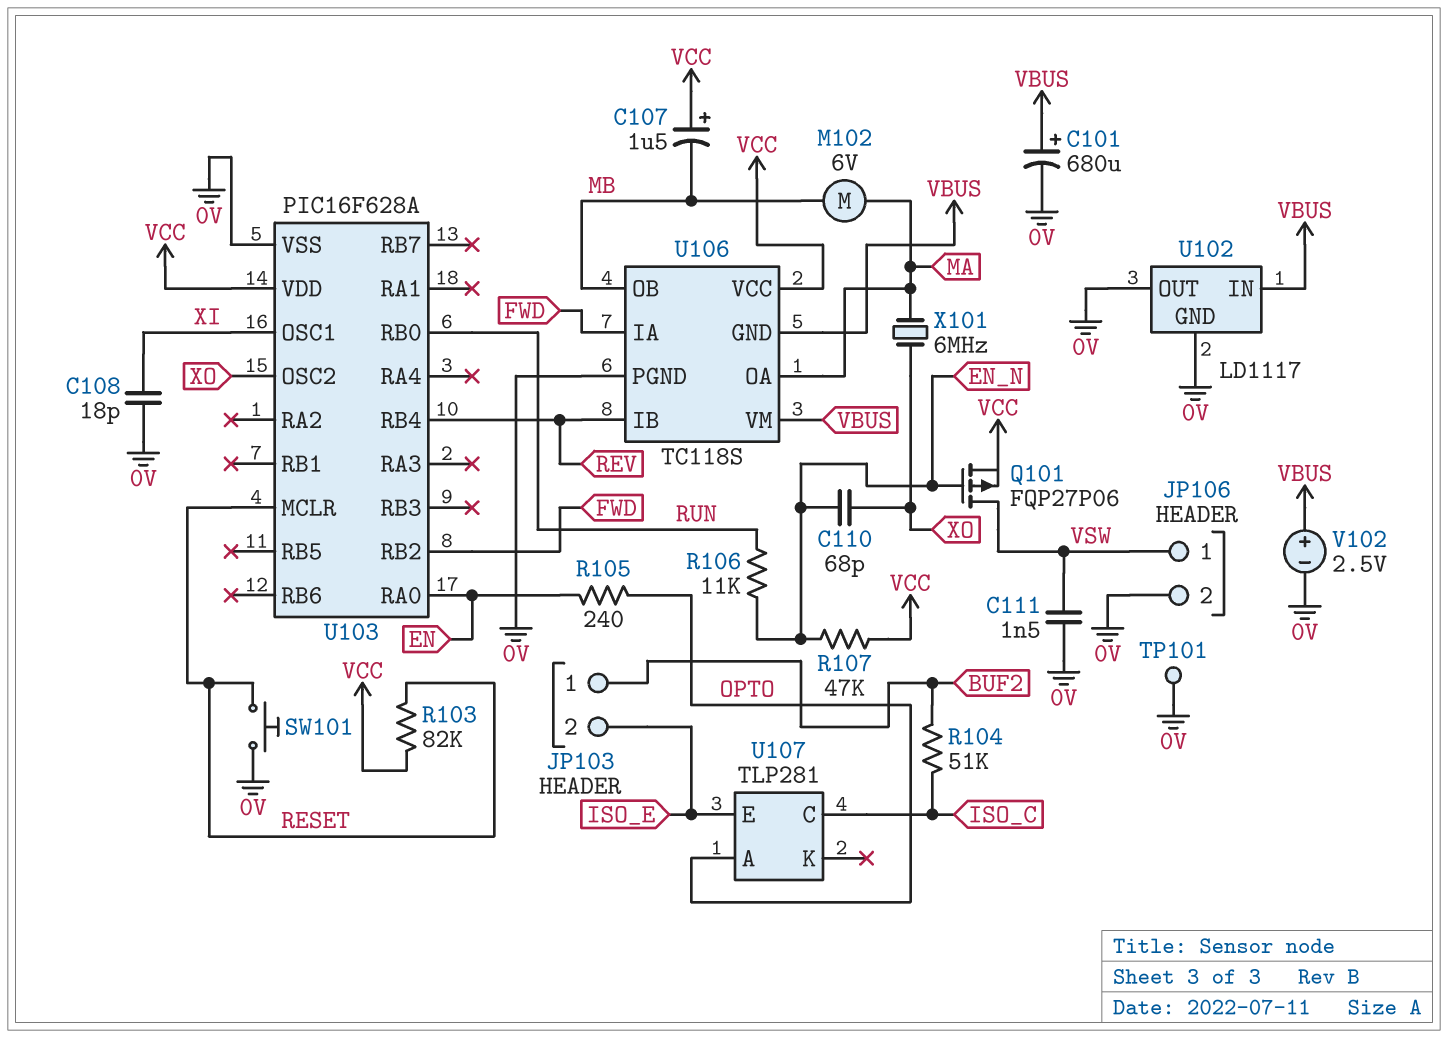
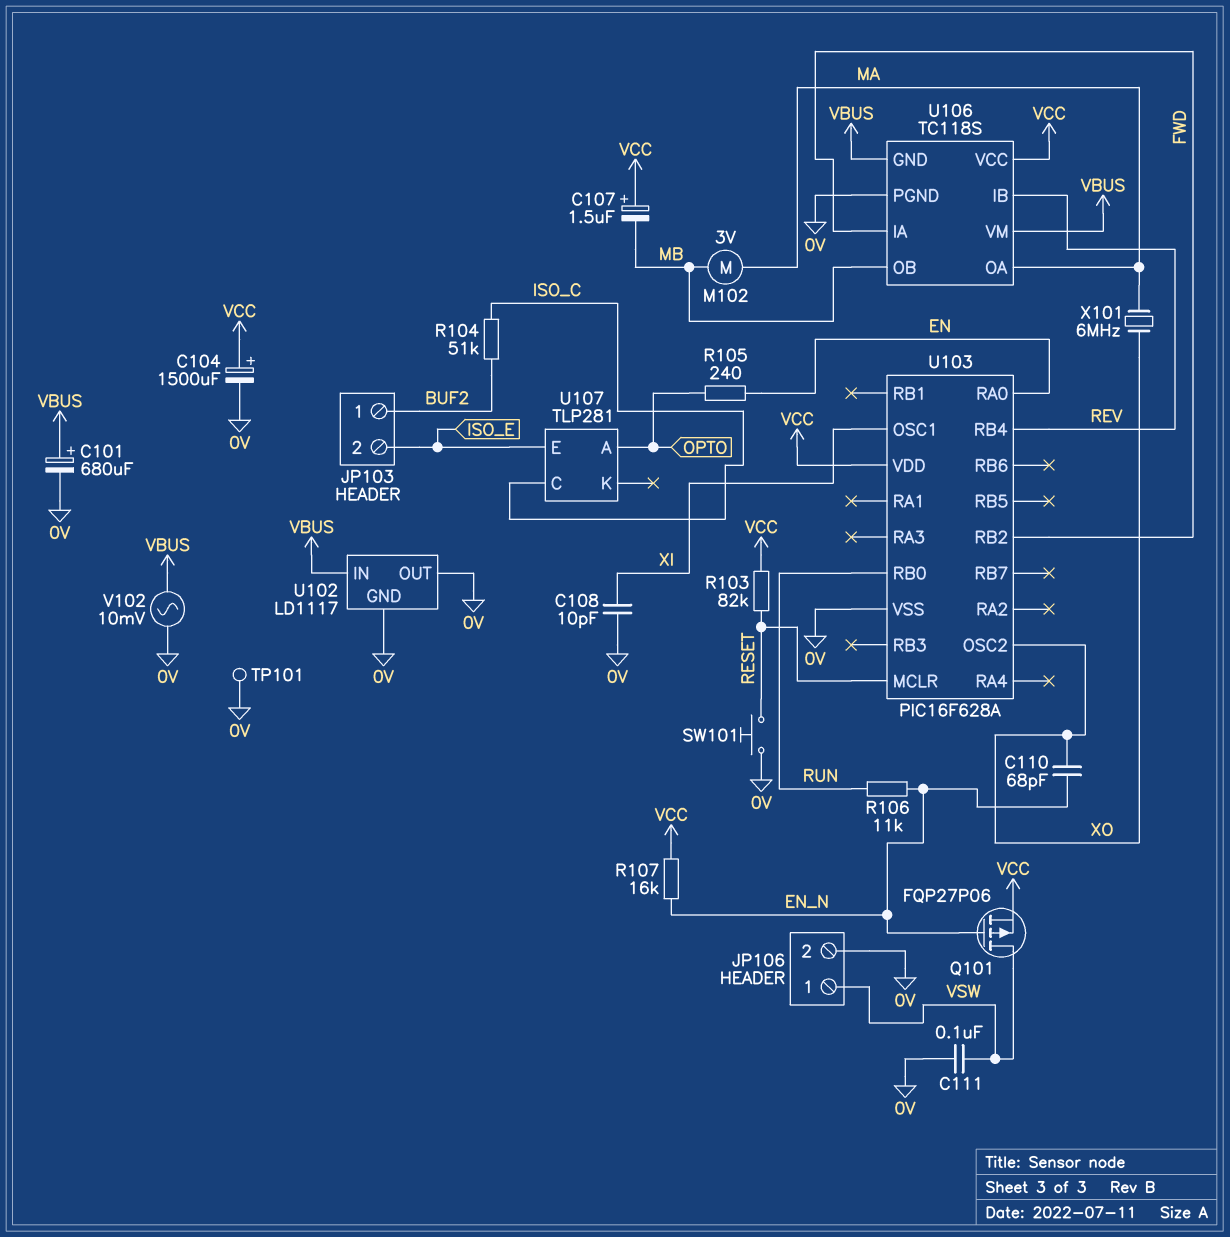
C104: none -> 1500uF (plus VCC, minus 0V)
C108: 18pF (0V, XI) -> 10pF (0V, XI)
C111: 1.5nF (0V, VSW) -> 100nF (0V, VSW)
M102: motor 6V (MA, MB) -> motor 3V (MA, MB)
R107: 47k (EN_N, VCC) -> 16k (EN_N, VCC)
V102: 2.5V (plus VBUS, minus 0V) -> AC 10mV (0V, VBUS)

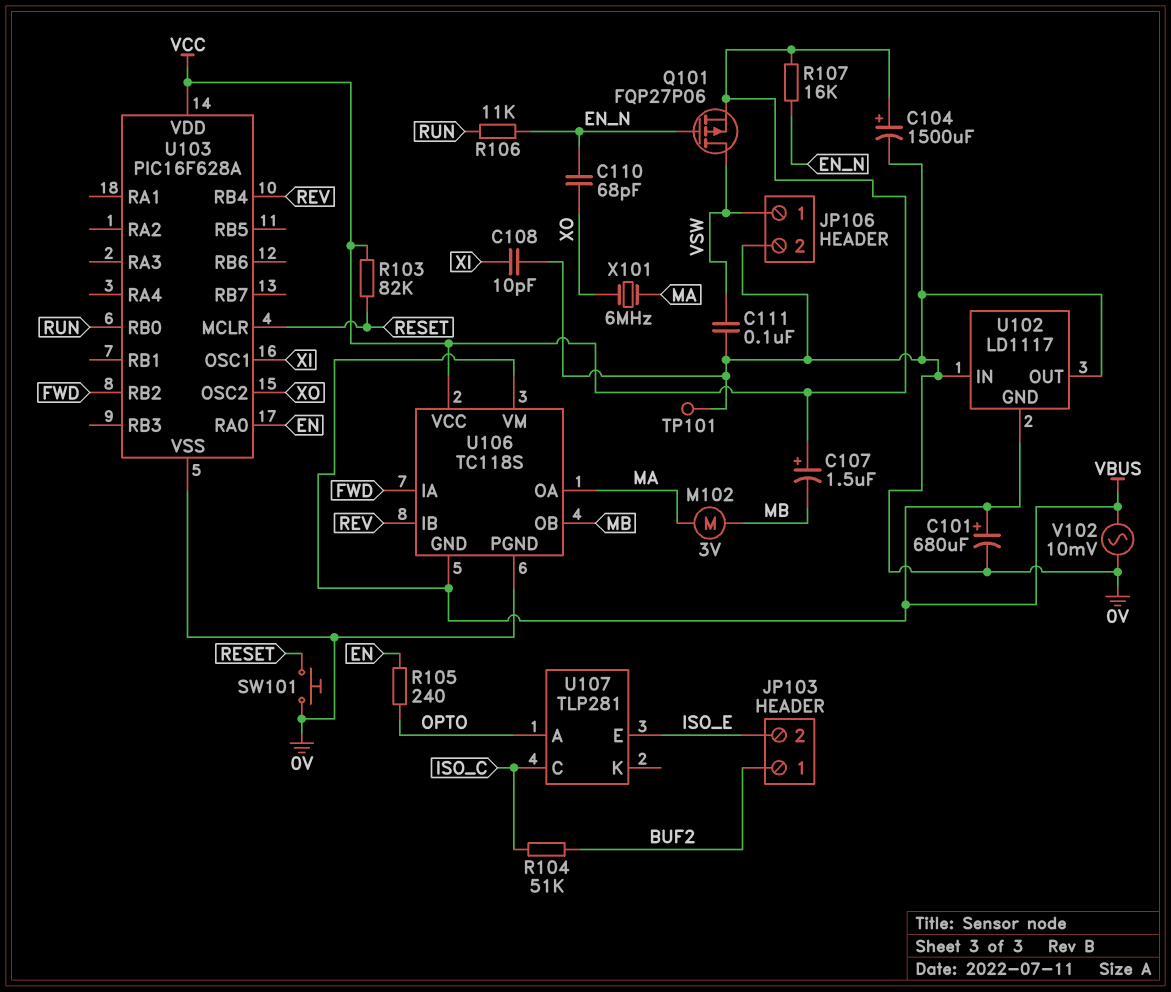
U102 pin GND: 0V -> VBUS
U102 pin IN: VBUS -> 0V

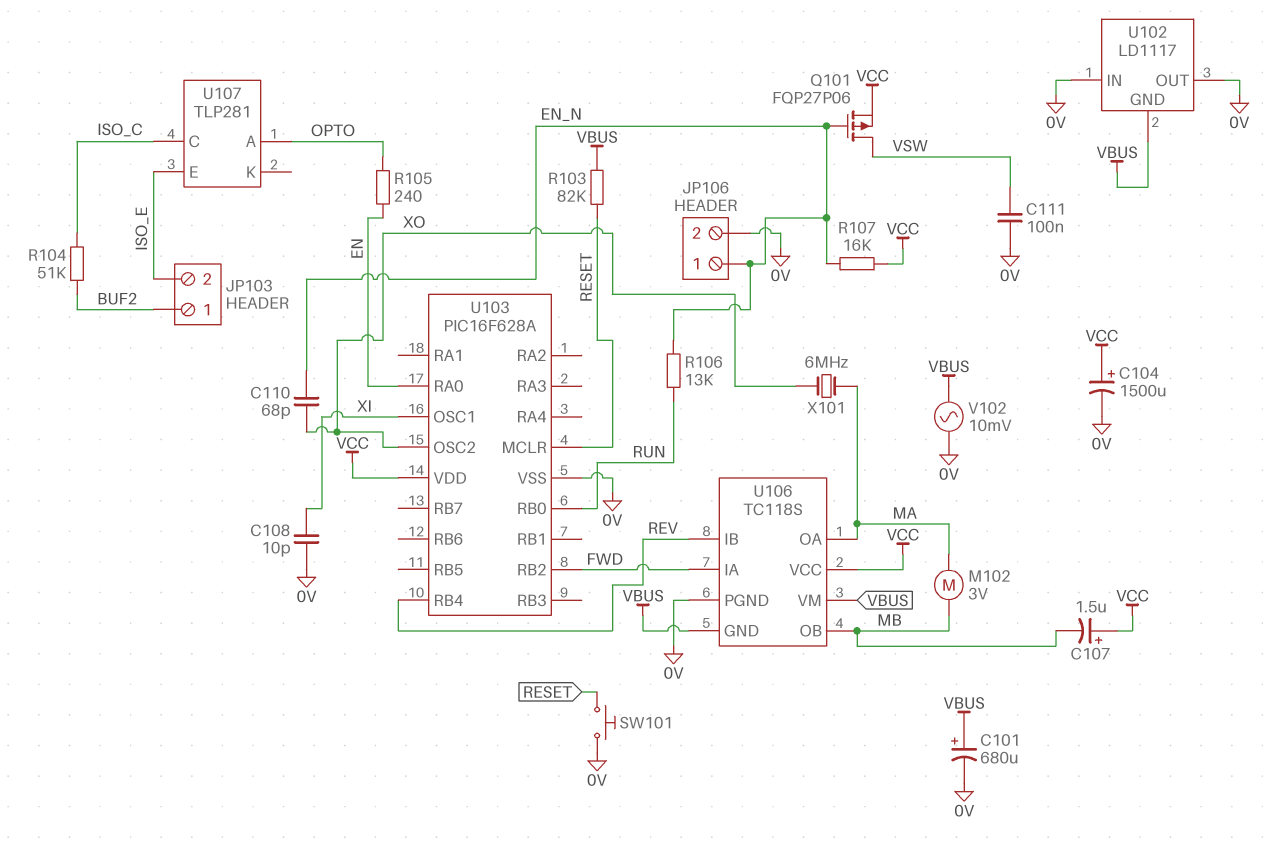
JP106 pin 1: VSW -> EN_N
R103: 82k (RESET, VCC) -> 82k (RESET, VBUS)
R106: 11k (EN_N, RUN) -> 13k (EN_N, RUN)
TP101: test point (0V) -> none

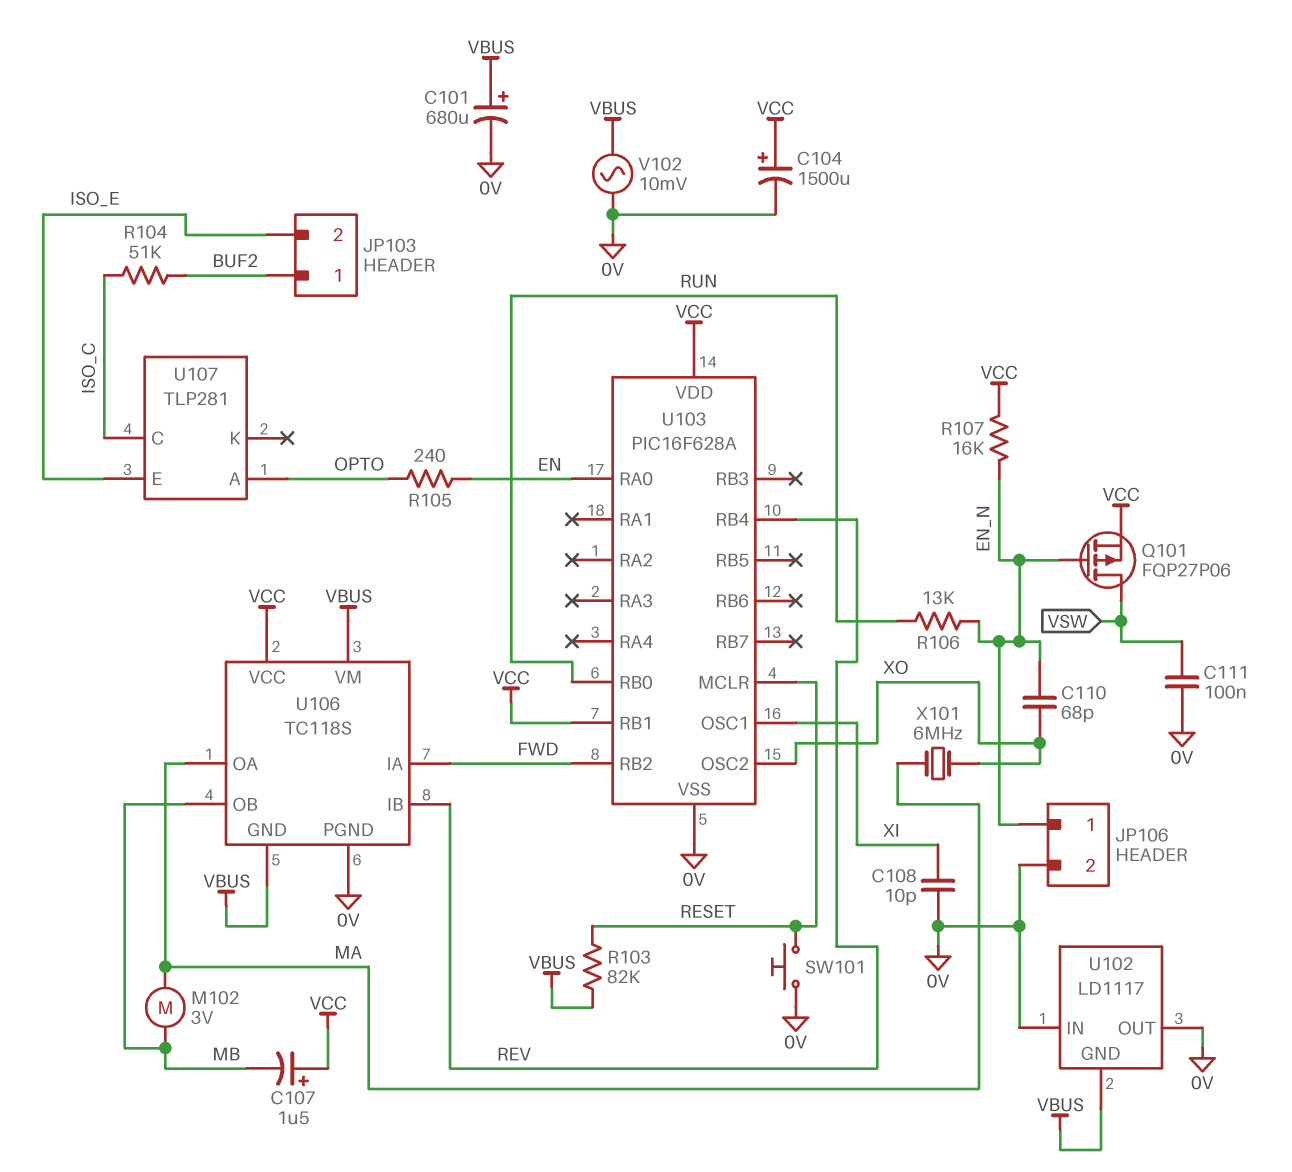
U103 pin RB1: none -> VCC

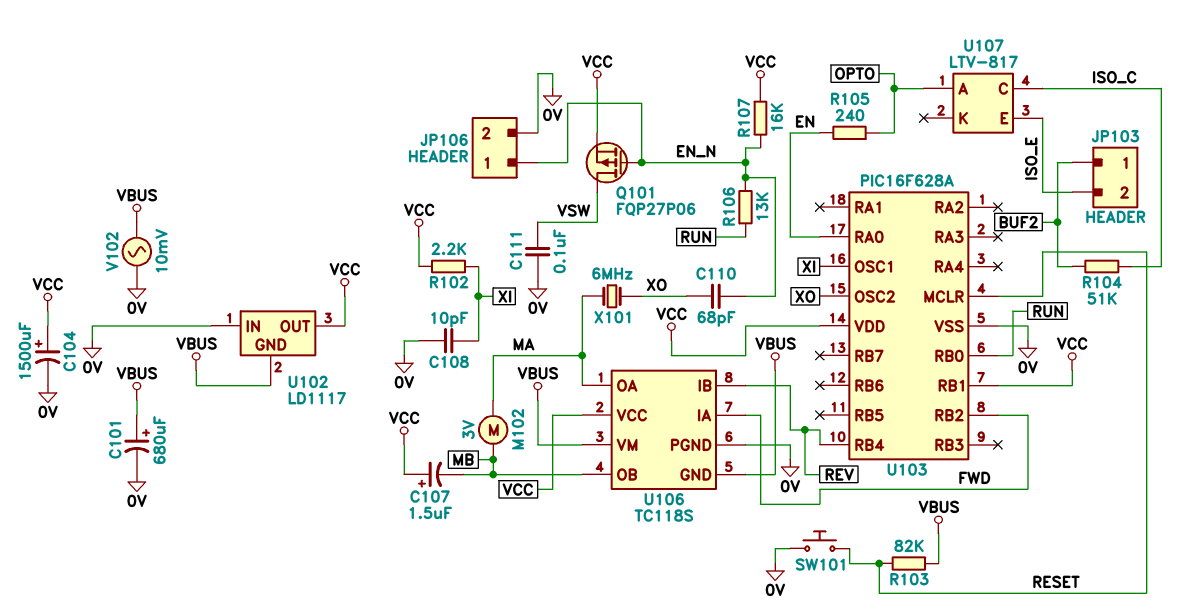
R102: none -> 2.2k (VCC, XI)
U102 pin OUT: 0V -> VCC
U107: TLP281 -> LTV-817

